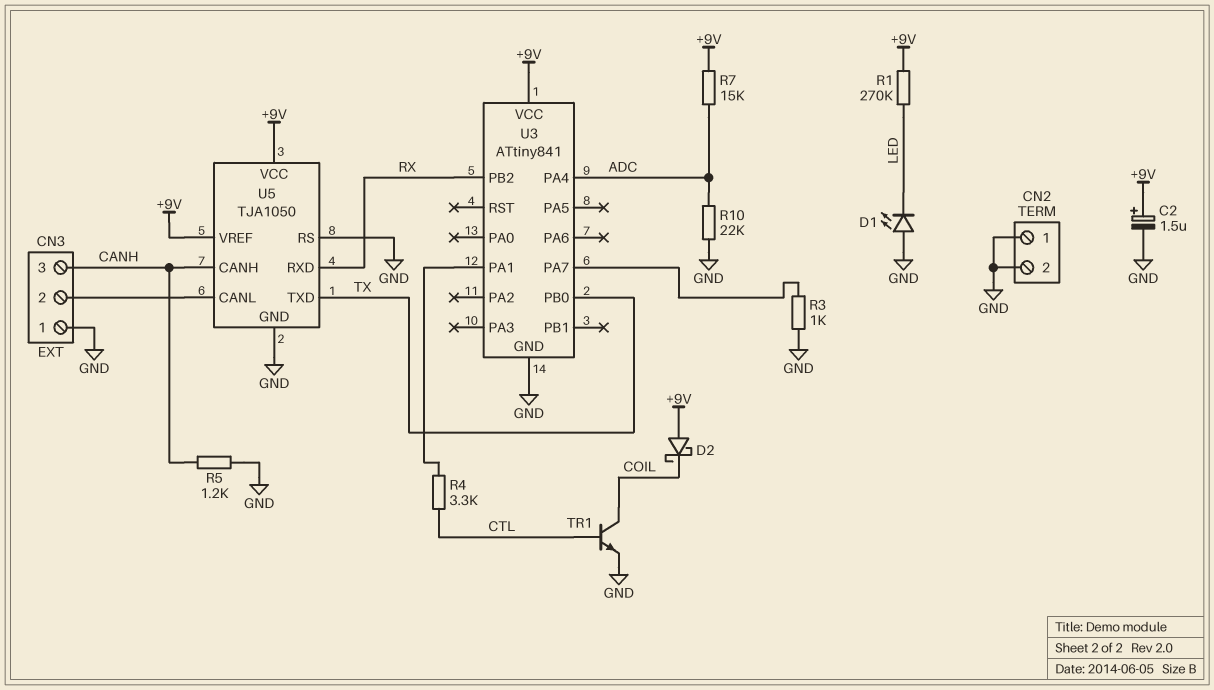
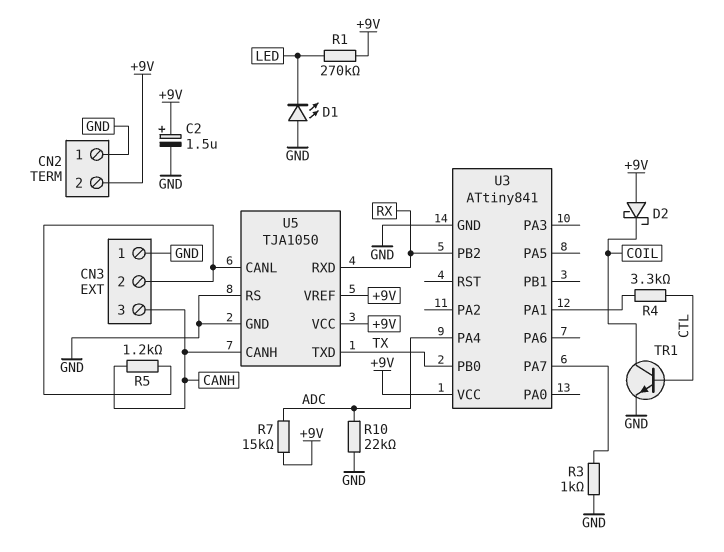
CN2 pin 2: GND -> +9V
R5: 1.2k (CANH, GND) -> 1.2k (CANH, CN3/2)

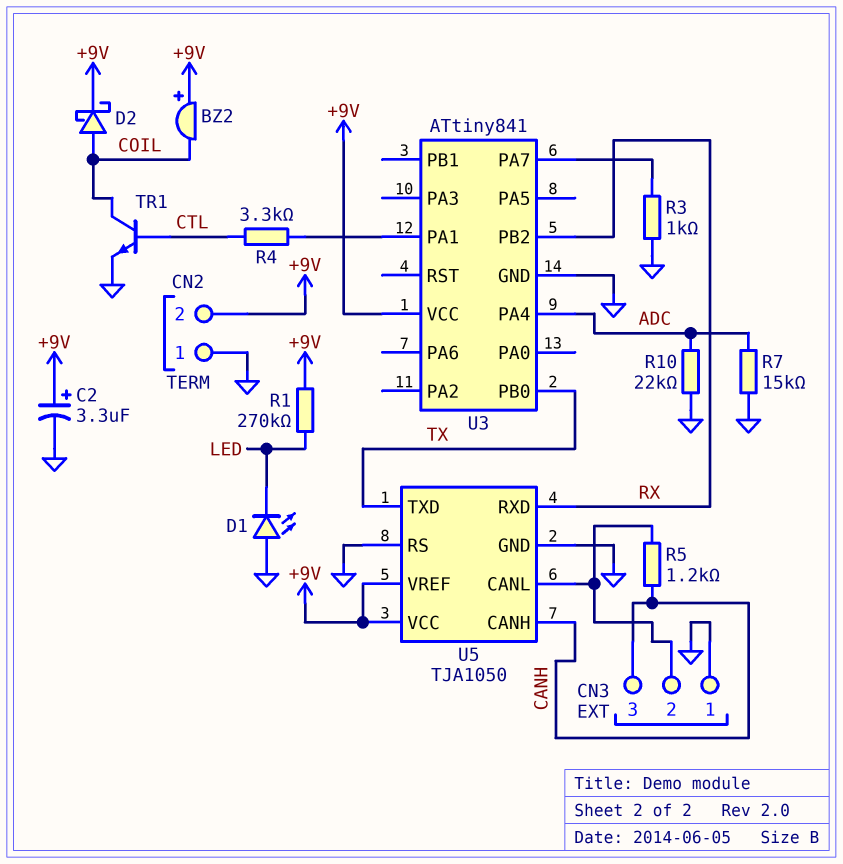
BZ2: none -> buzzer (plus +9V, minus COIL)
C2: 1.5uF (plus +9V, minus GND) -> 3.3uF (plus +9V, minus GND)
D2: schottky (A +9V, K COIL) -> schottky (A COIL, K +9V)
R7: 15k (+9V, ADC) -> 15k (ADC, GND)

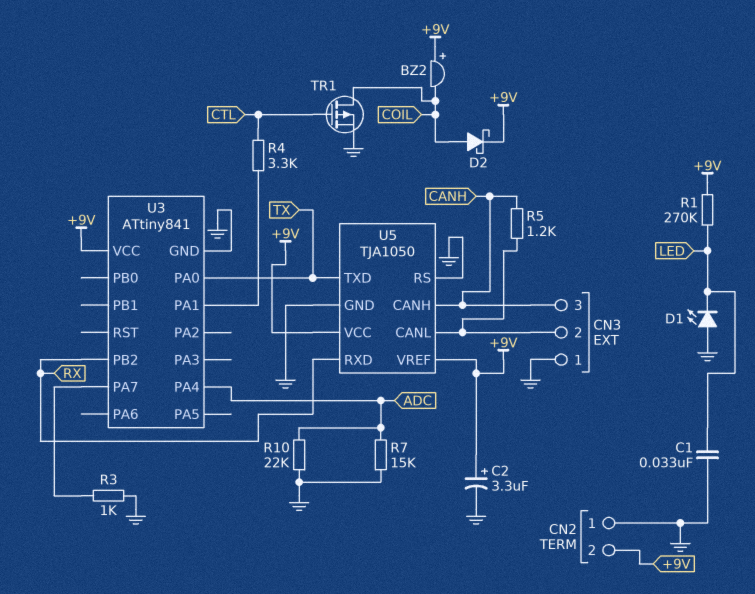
C1: none -> 33nF (GND, LED)
TR1: NPN (B CTL, C COIL, E GND) -> PMOS (G CTL, D COIL, S GND)
U3 pin PA0: none -> TX
U3 pin PB0: TX -> none

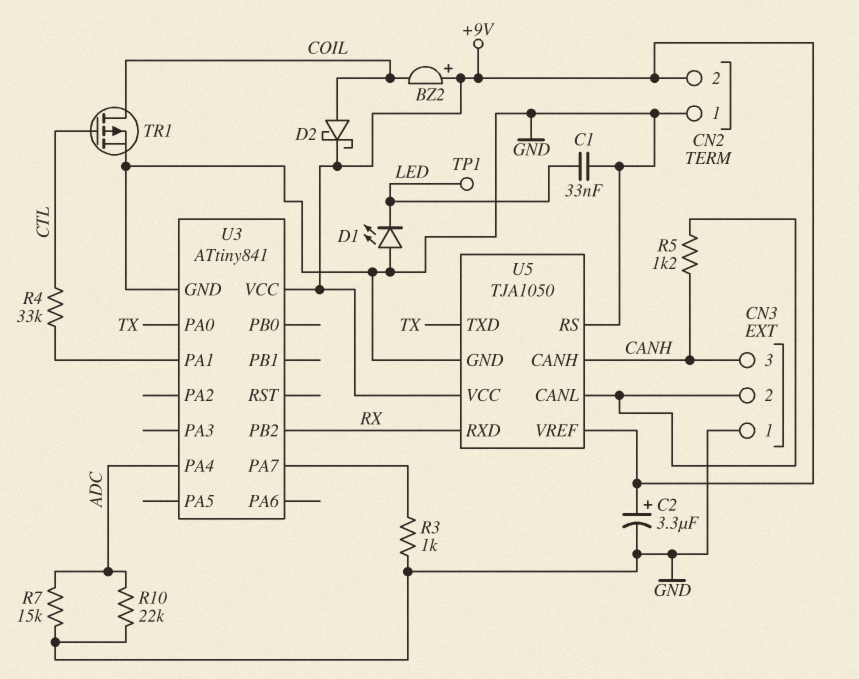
R1: 270k (+9V, LED) -> none
R4: 3.3k (CTL, U3/PA1) -> 33k (CTL, U3/PA1)
TP1: none -> test point (LED)

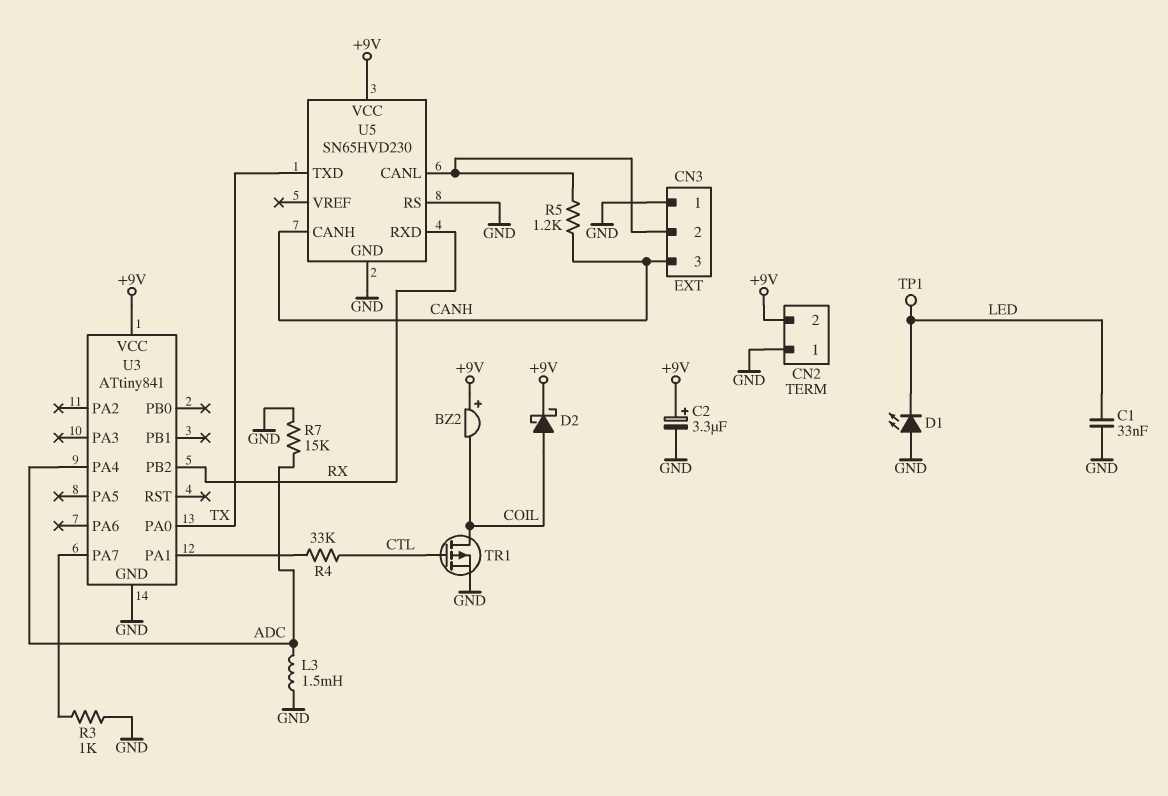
L3: none -> 1.5mH (ADC, GND)
R10: 22k (ADC, GND) -> none
U5: TJA1050 -> SN65HVD230
U5 pin VREF: +9V -> none

